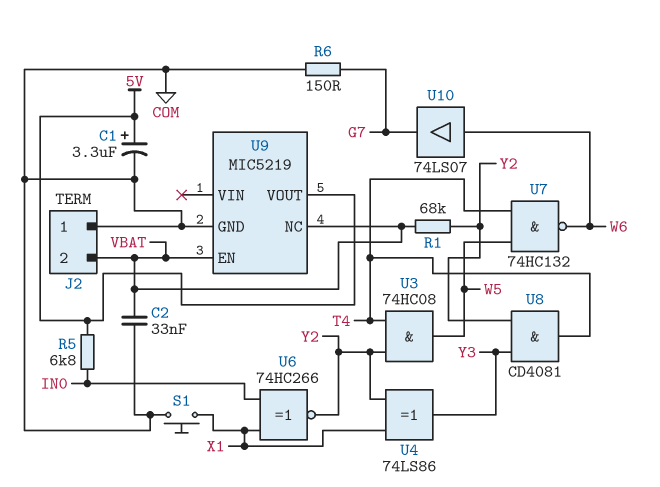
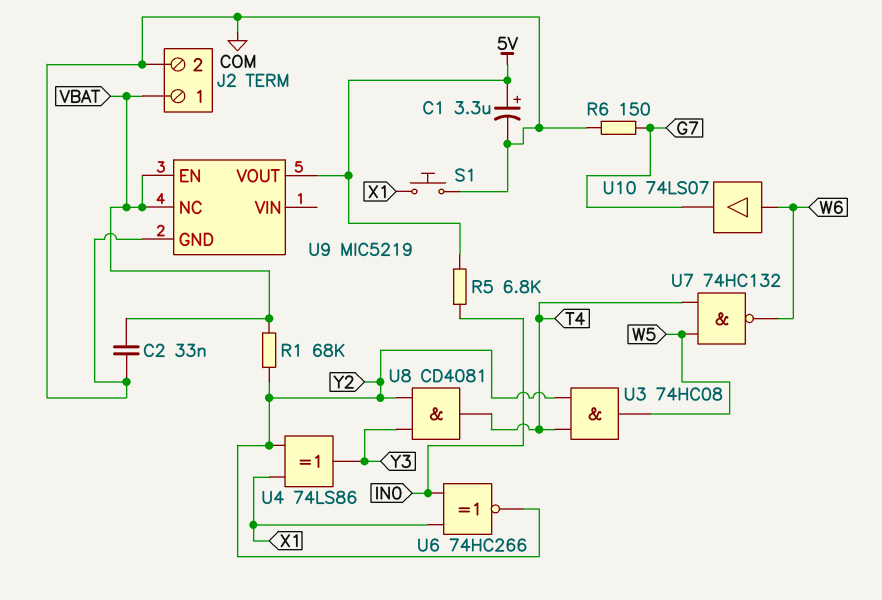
J2 pin 1: COM -> VBAT
J2 pin 2: VBAT -> COM

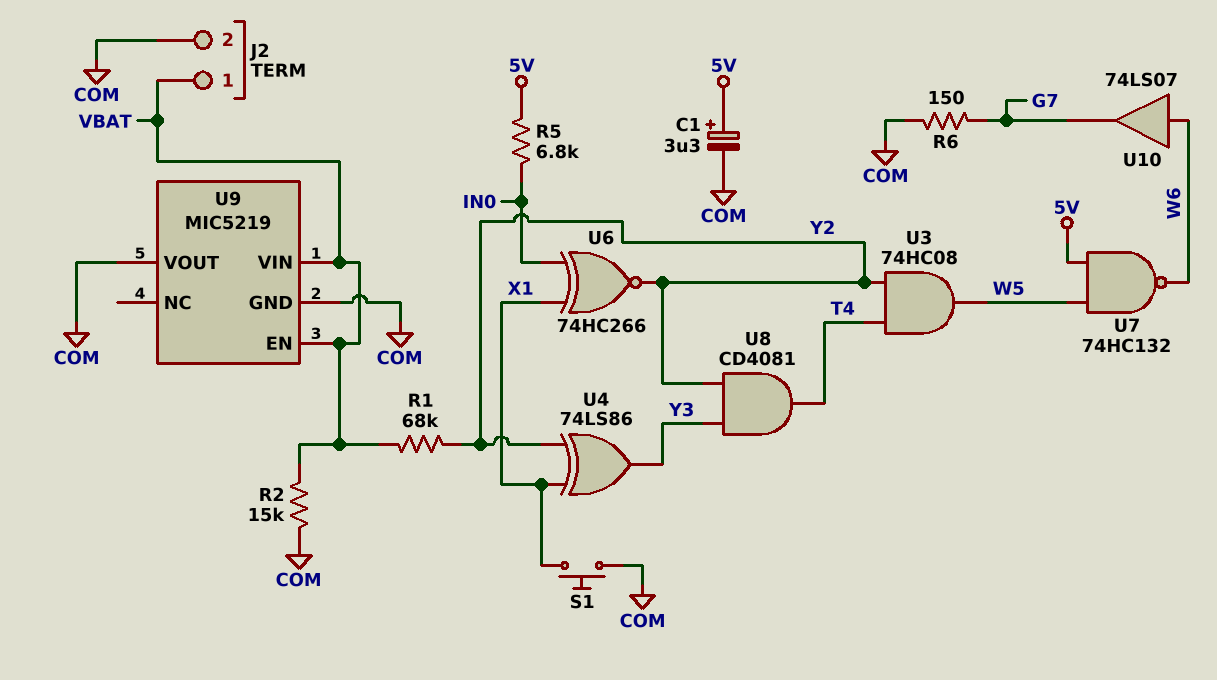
C2: 33nF (COM, VBAT) -> none
R2: none -> 15k (COM, VBAT)
U7: NAND 74HC132 (in T4, in W5, out W6) -> NAND 74HC132 (in 5V, in W5, out W6)
U9 pin NC: VBAT -> none
U9 pin VIN: none -> VBAT
U9 pin VOUT: 5V -> COM

